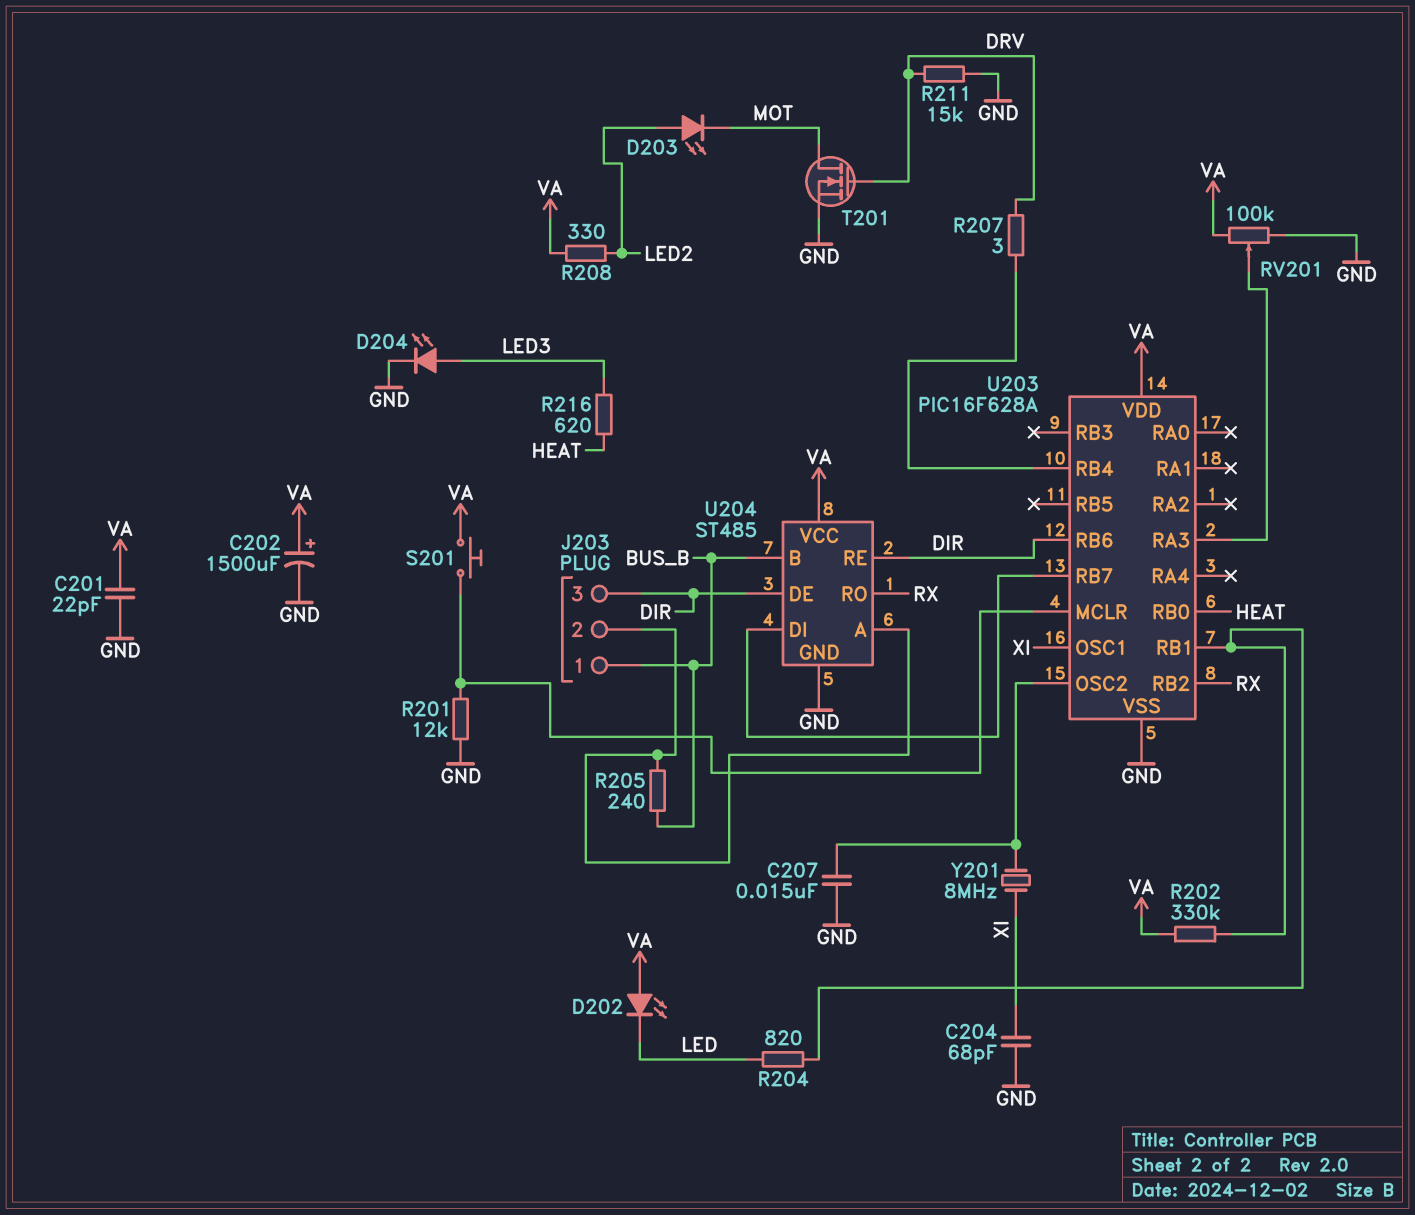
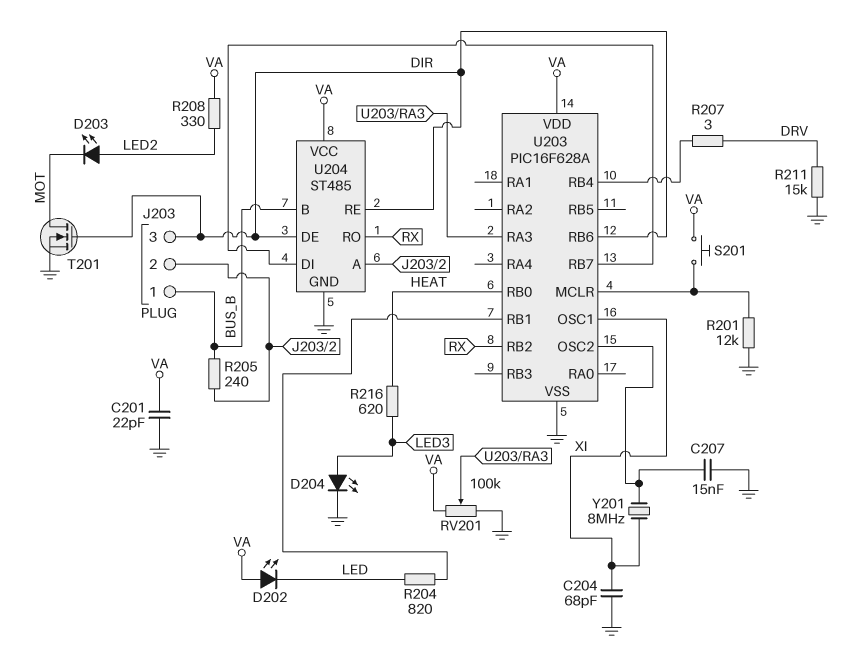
C202: 1500uF (plus VA, minus GND) -> none
R202: 330k (U203/RB1, VA) -> none
T201: NMOS (G DRV, D MOT, S GND) -> NMOS (G DIR, D MOT, S GND)

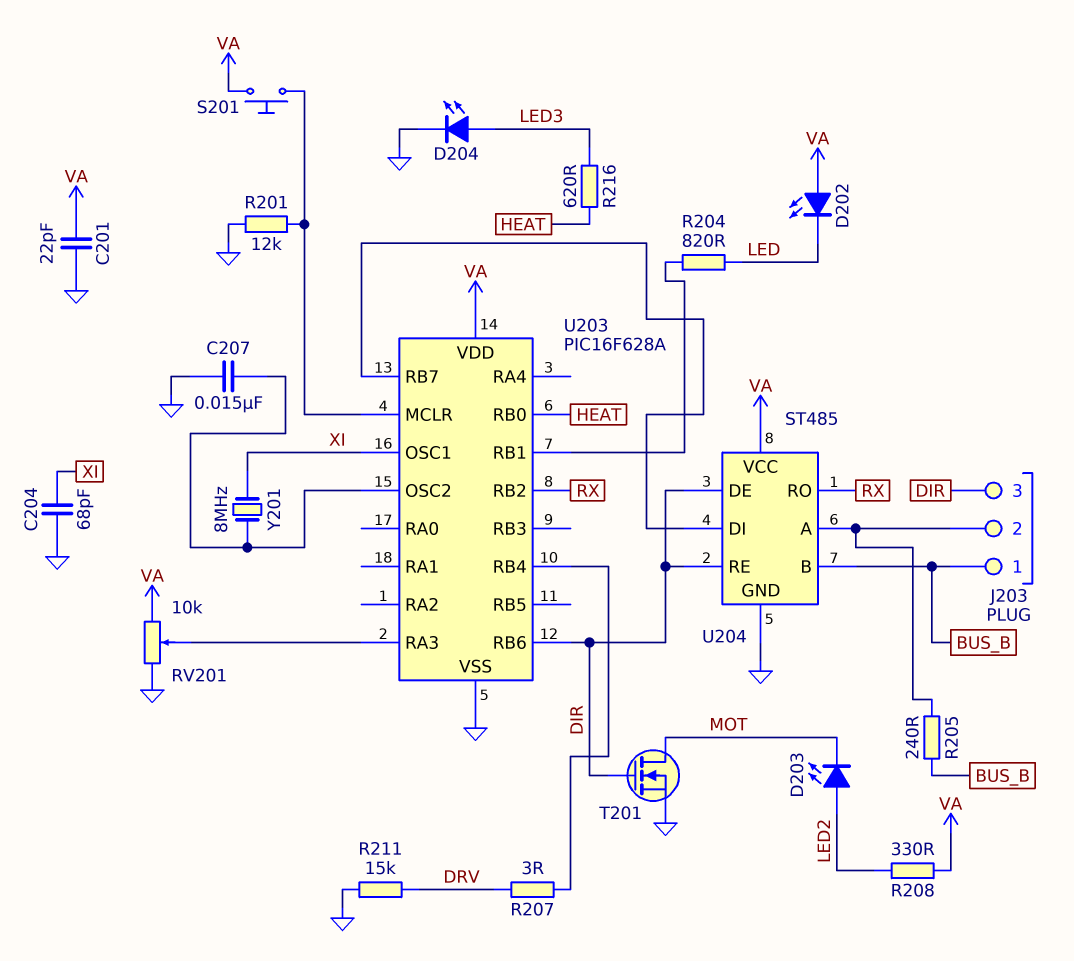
RV201: 100k (GND, VA, wiper U203/RA3) -> 10k (GND, VA, wiper U203/RA3)

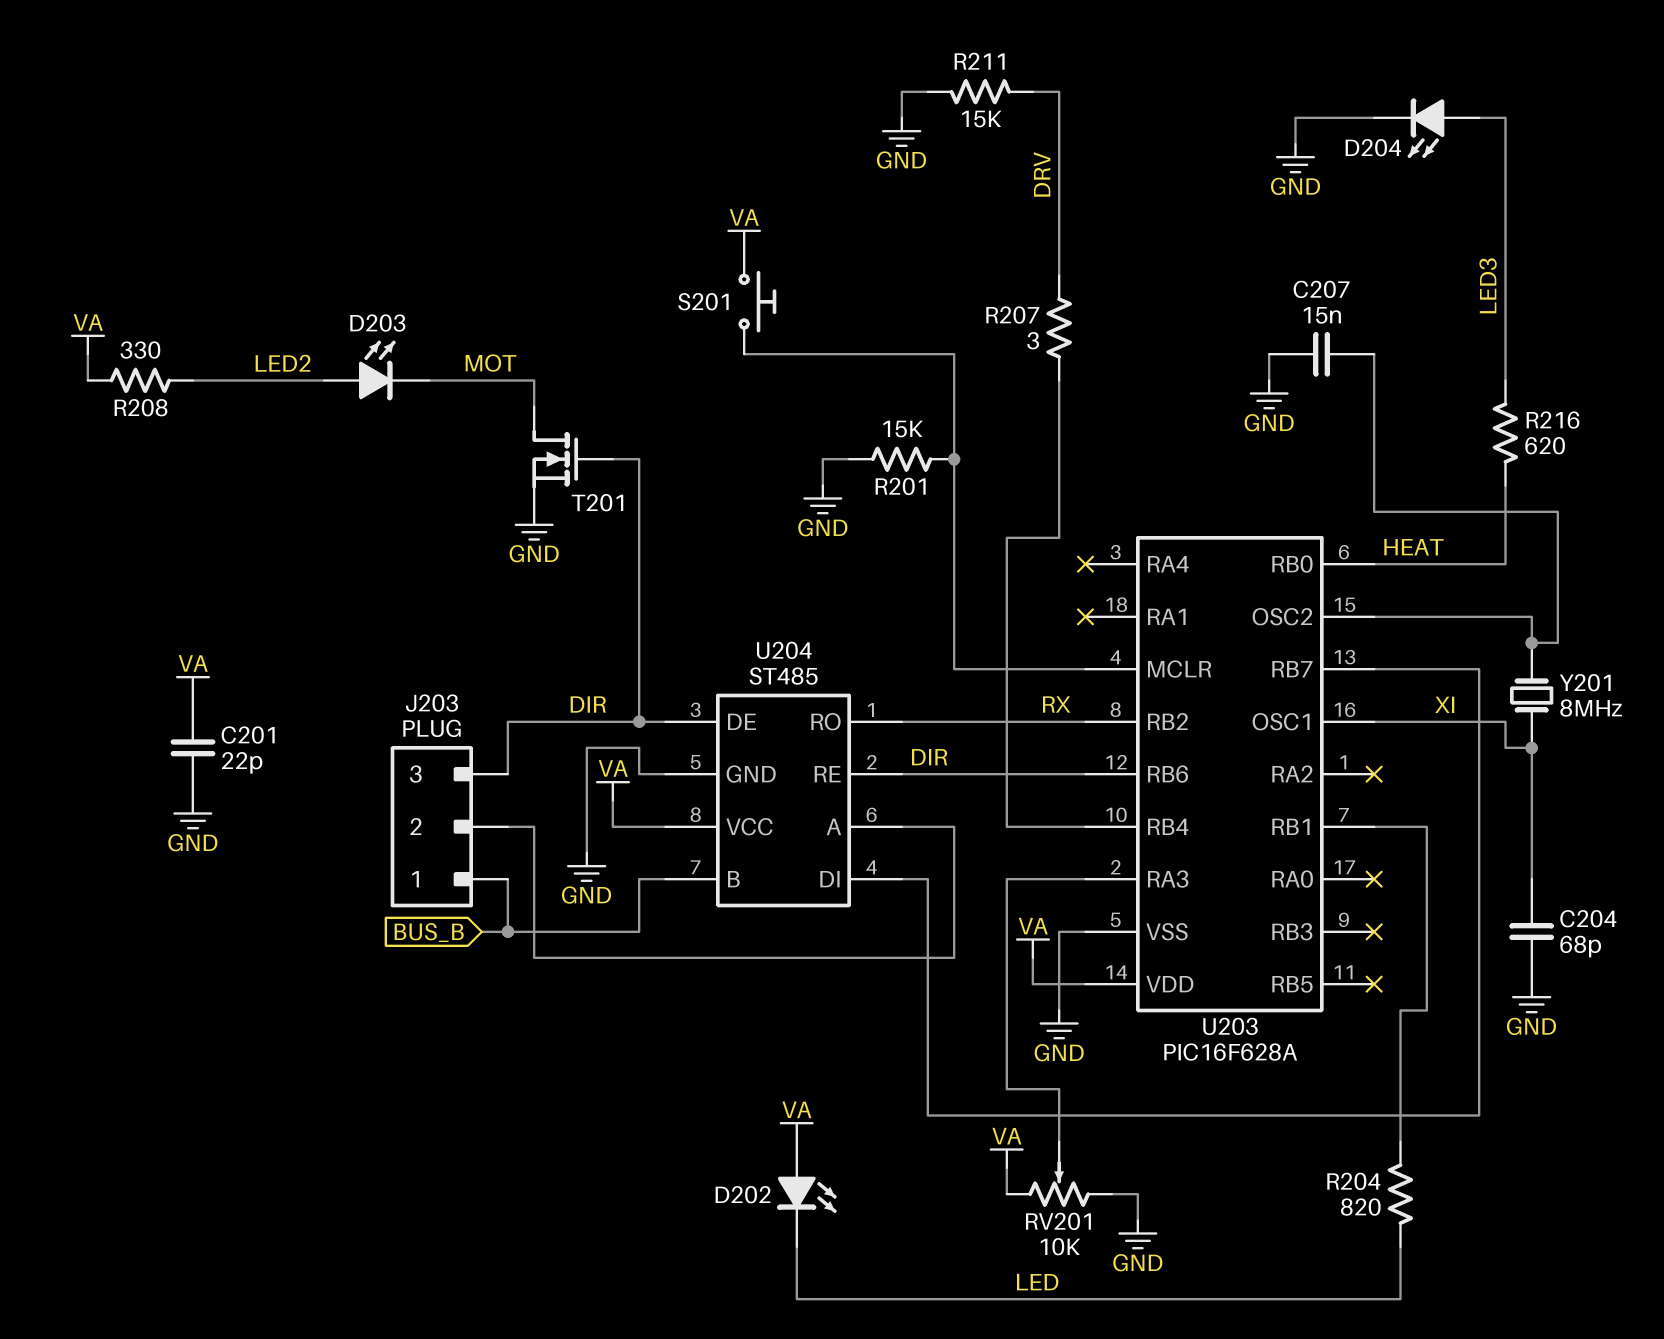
R201: 12k (GND, U203/MCLR) -> 15k (GND, U203/MCLR)
R205: 240 (BUS_B, J203/2) -> none

